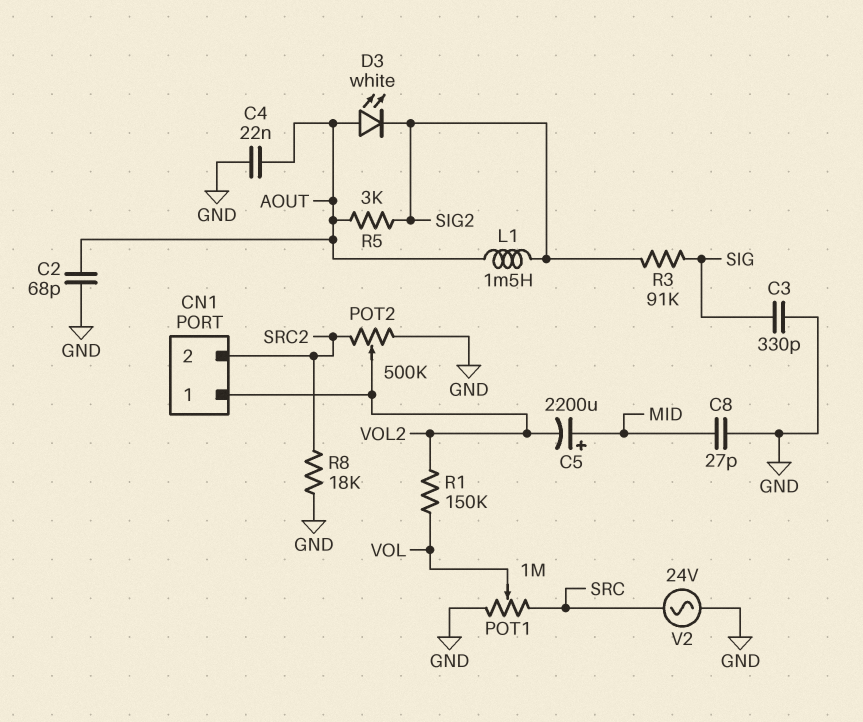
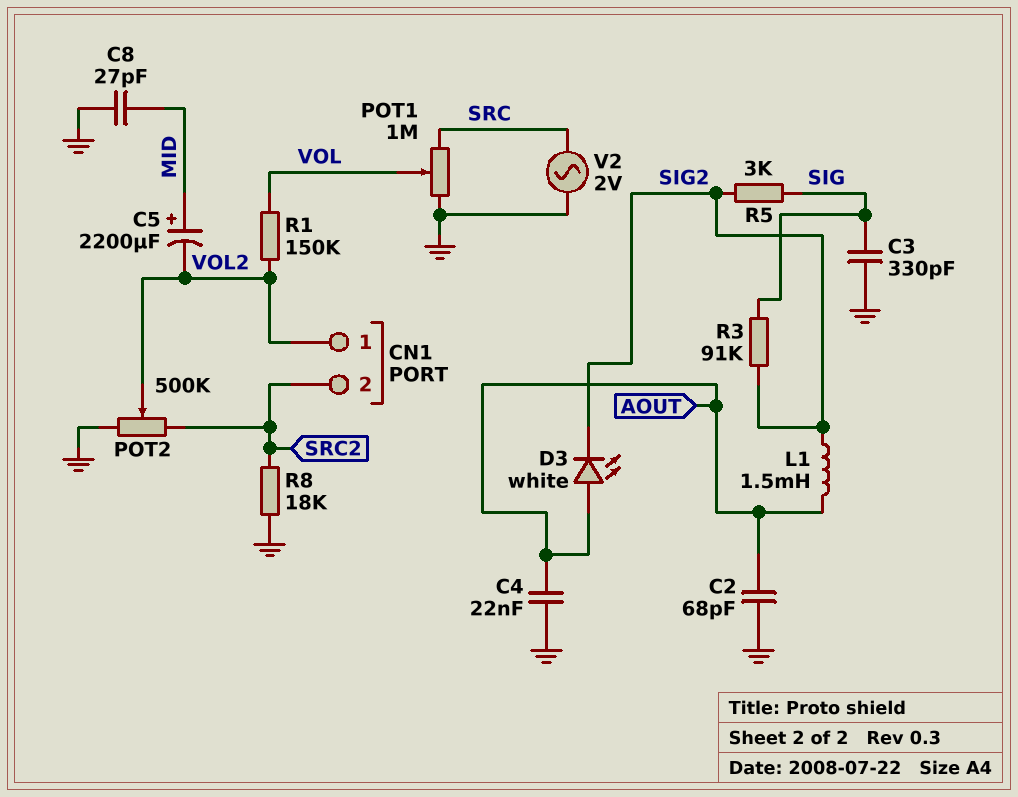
R5: 3k (AOUT, SIG2) -> 3k (SIG, SIG2)
V2: AC 24V (GND, SRC) -> AC 2V (GND, SRC)

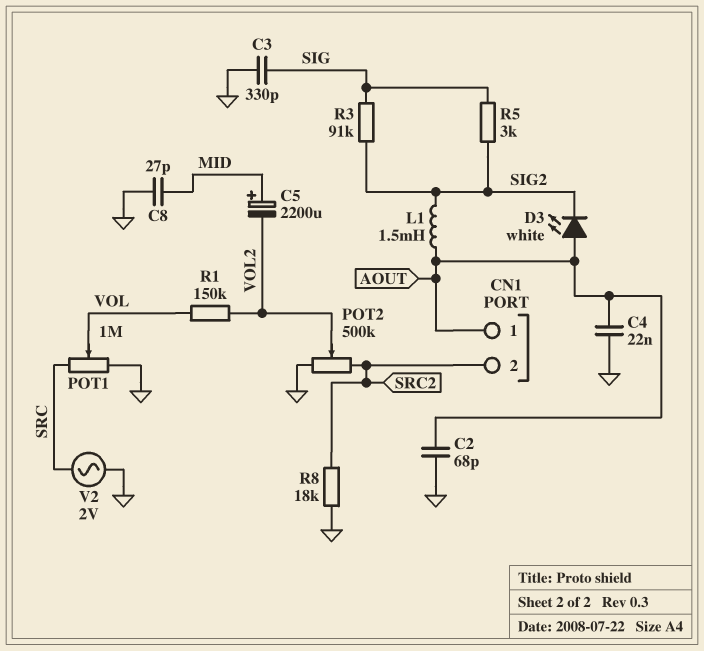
CN1 pin 1: VOL2 -> AOUT

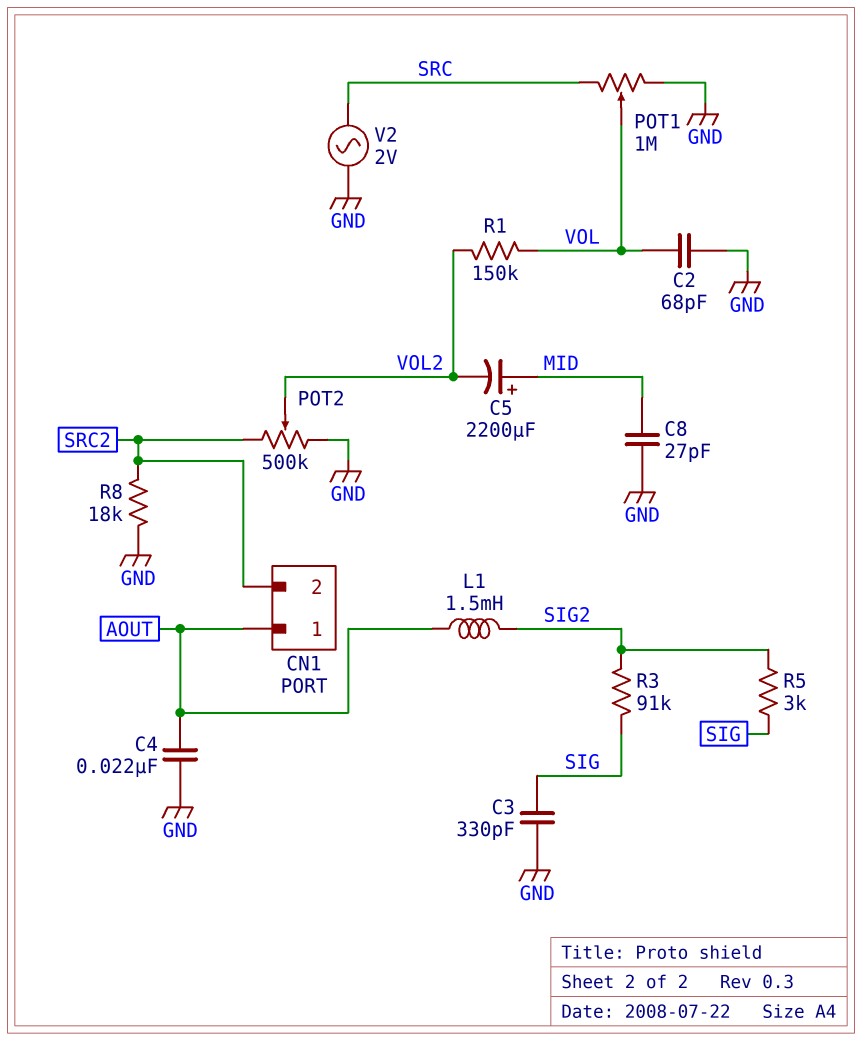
C2: 68pF (AOUT, GND) -> 68pF (GND, VOL)
D3: LED white (A AOUT, K SIG2) -> none

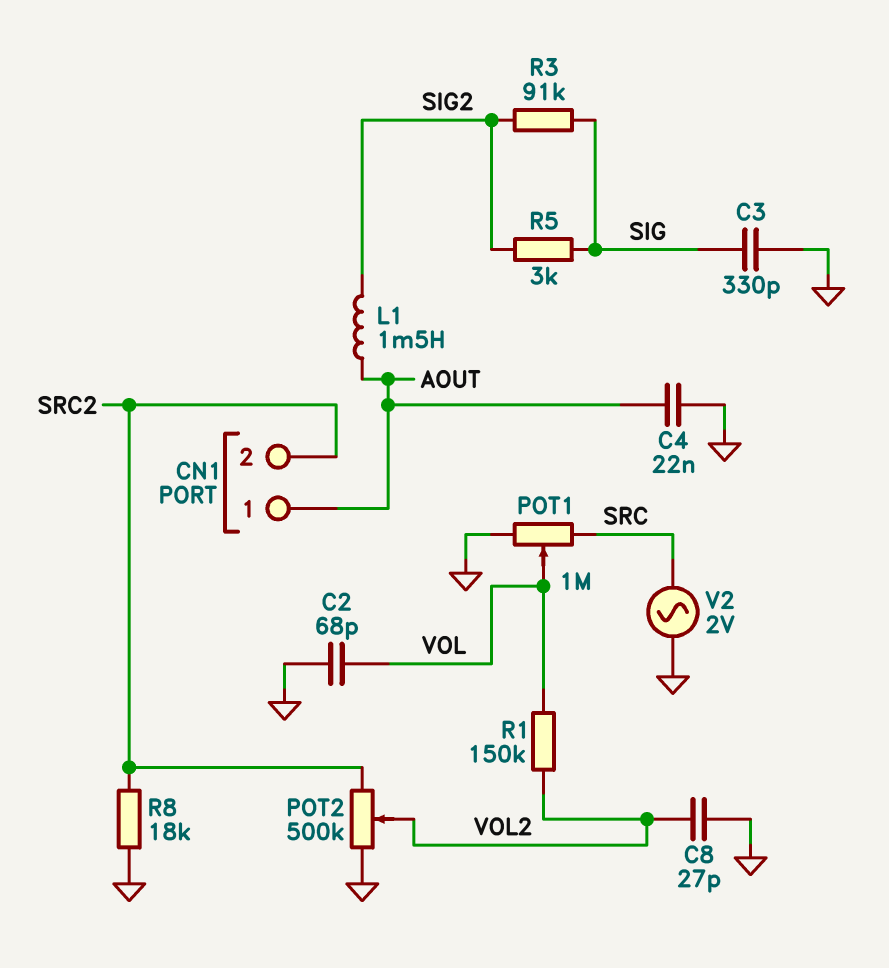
C5: 2200uF (plus MID, minus VOL2) -> none
C8: 27pF (GND, MID) -> 27pF (GND, VOL2)

